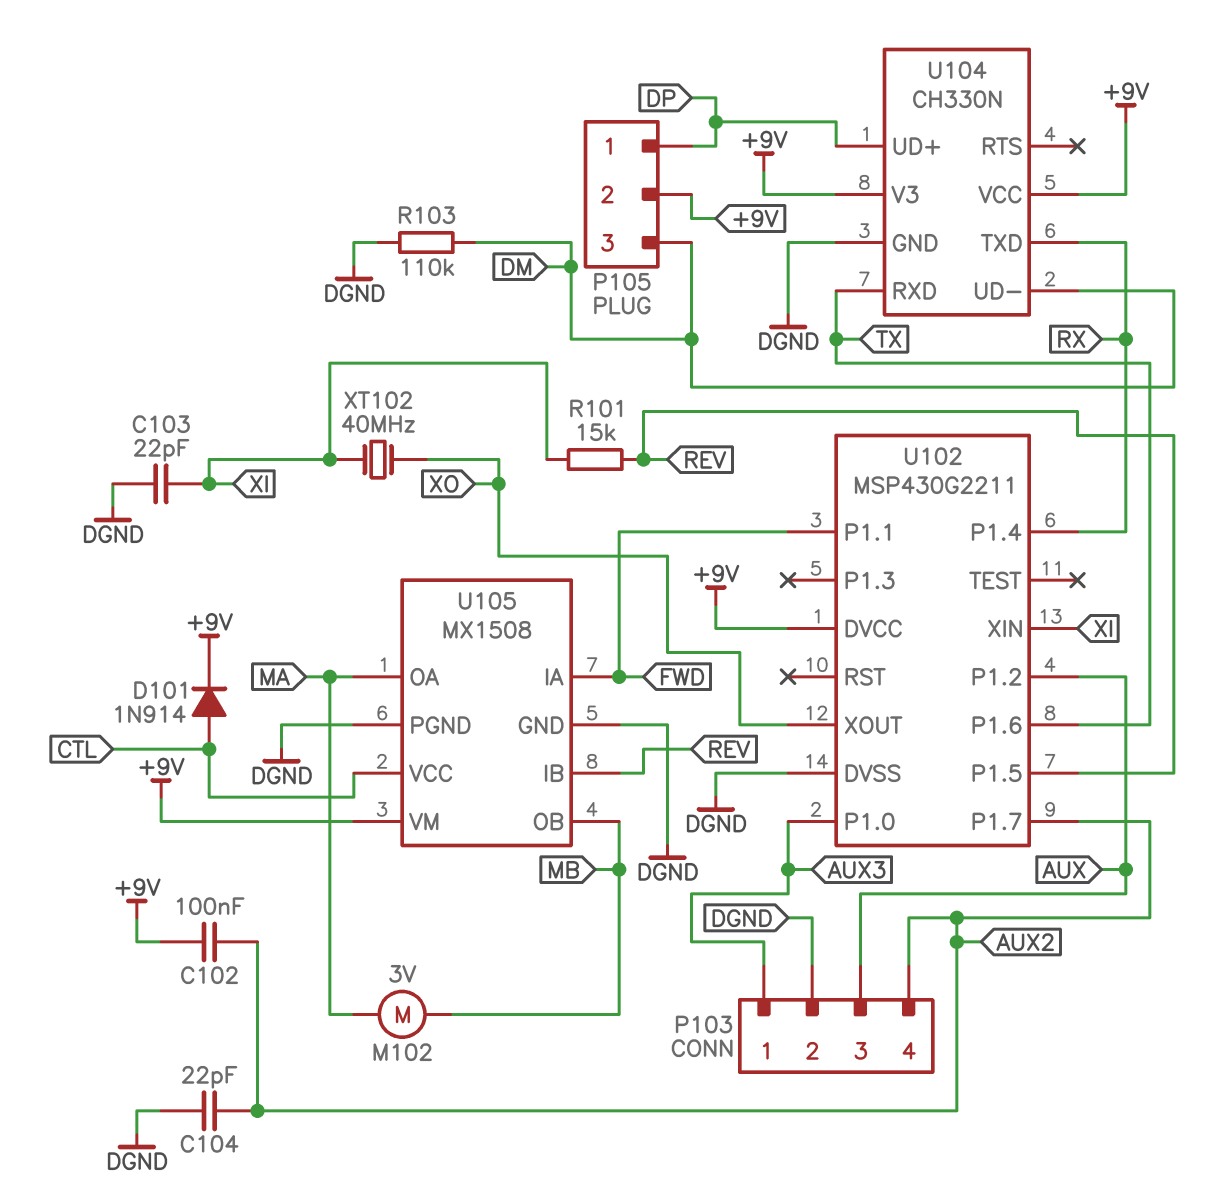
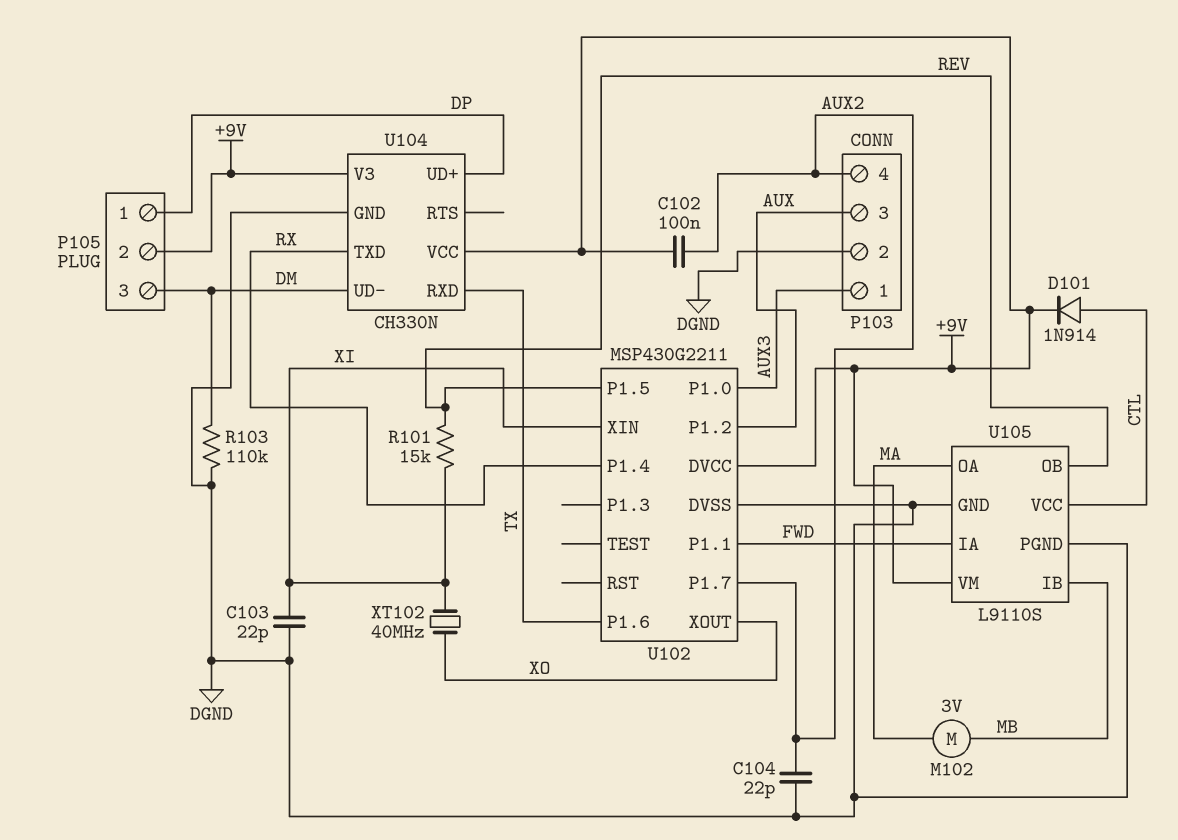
U105: MX1508 -> L9110S
U105 pin IB: REV -> MB
U105 pin OB: MB -> REV

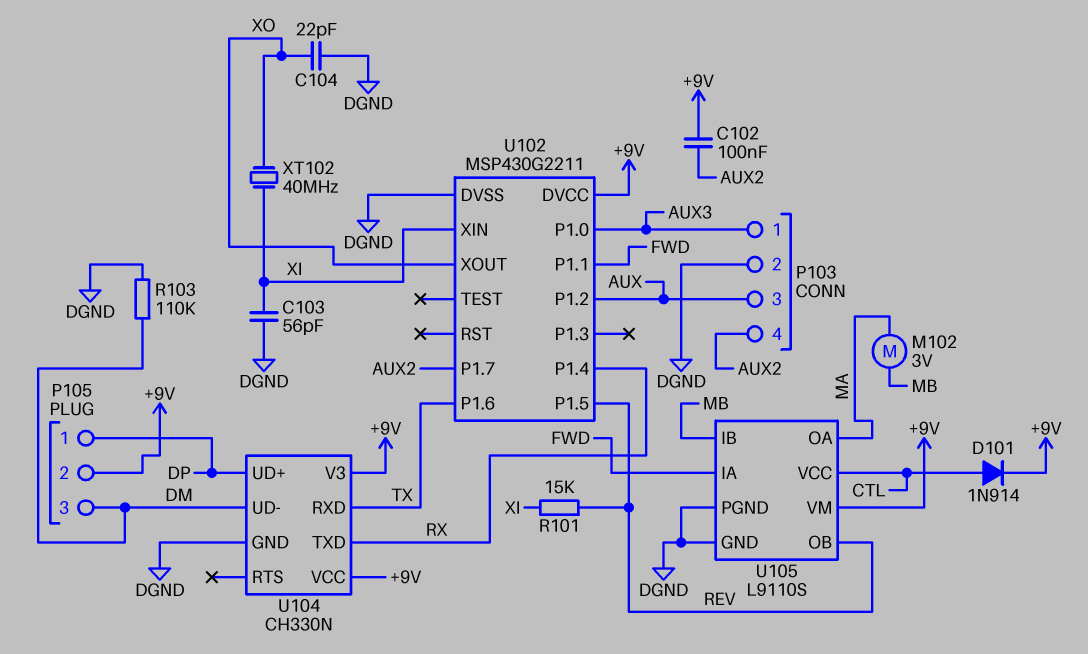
C103: 22pF (DGND, XI) -> 56pF (DGND, XI)
C104: 22pF (AUX2, DGND) -> 22pF (DGND, XO)

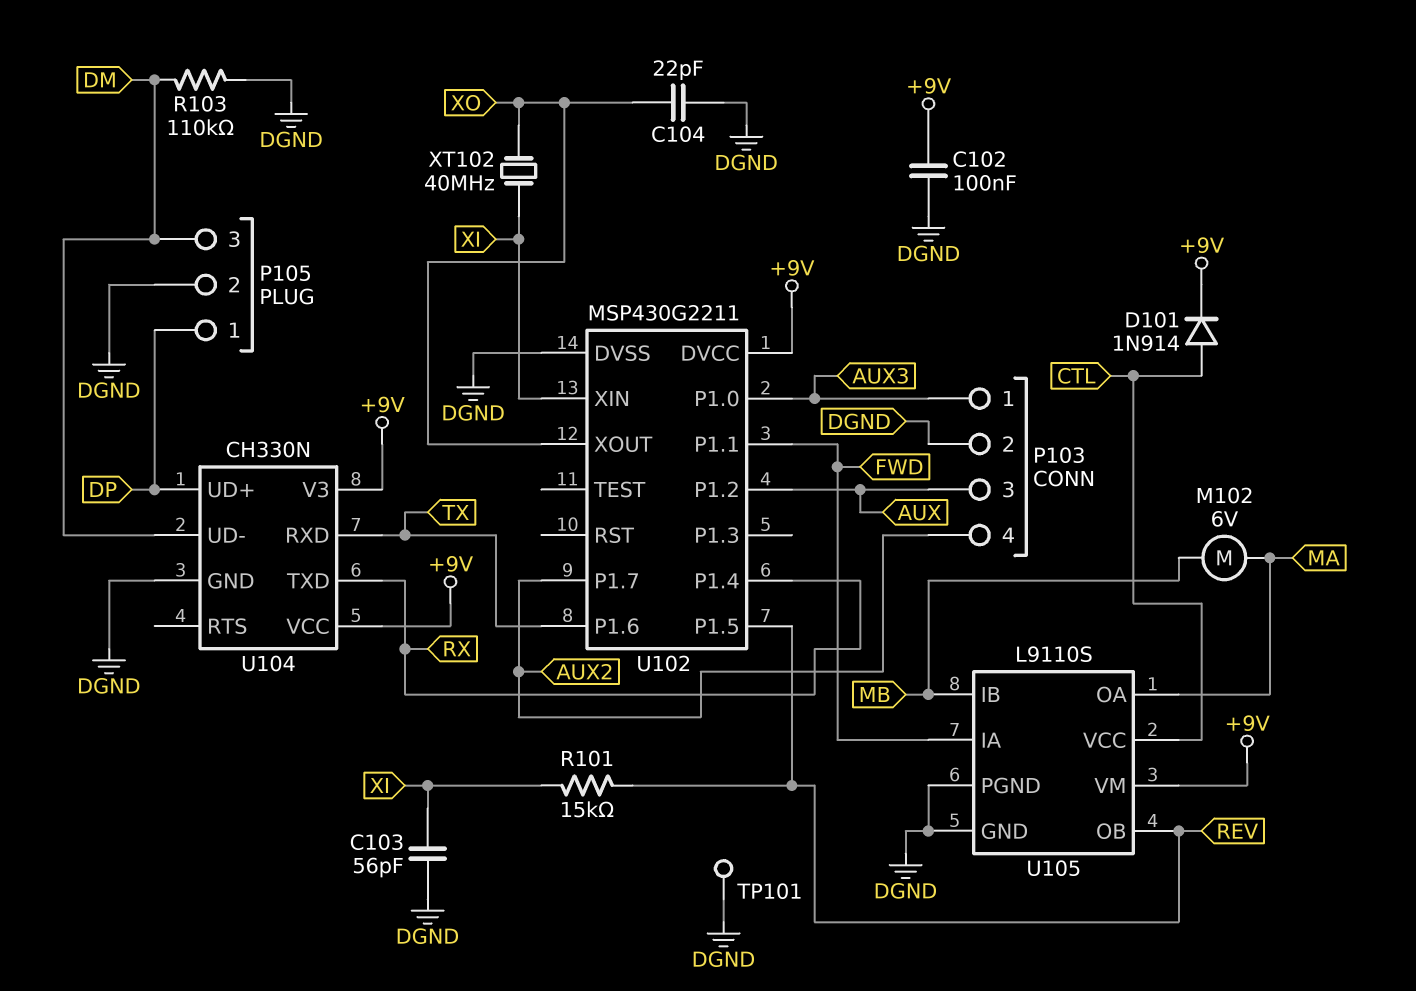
C102: 100nF (+9V, AUX2) -> 100nF (+9V, DGND)
M102: motor 3V (MA, MB) -> motor 6V (MA, MB)
P105 pin 2: +9V -> DGND
TP101: none -> test point (DGND)

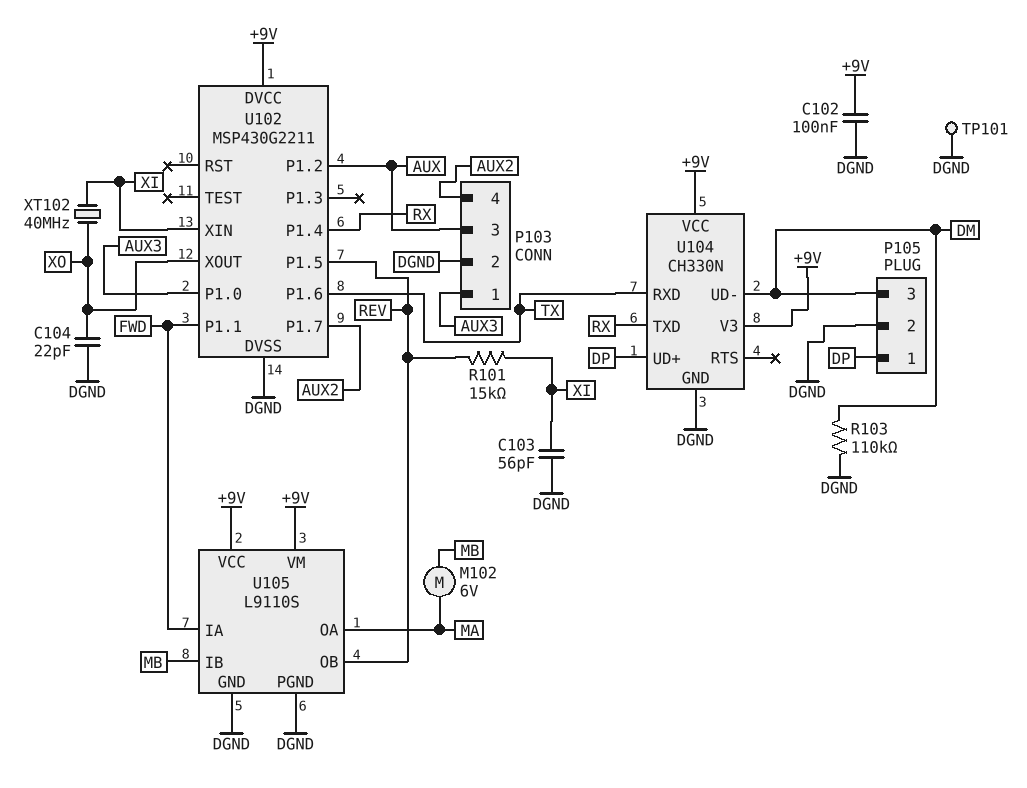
D101: diode 1N914 (A CTL, K +9V) -> none
U105 pin VCC: CTL -> +9V

